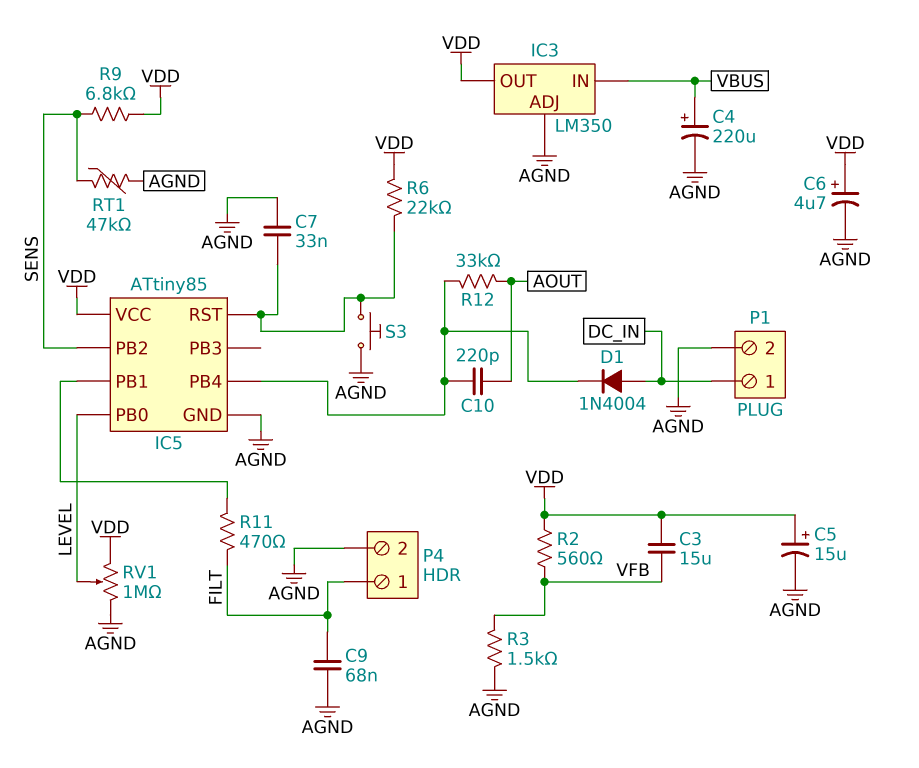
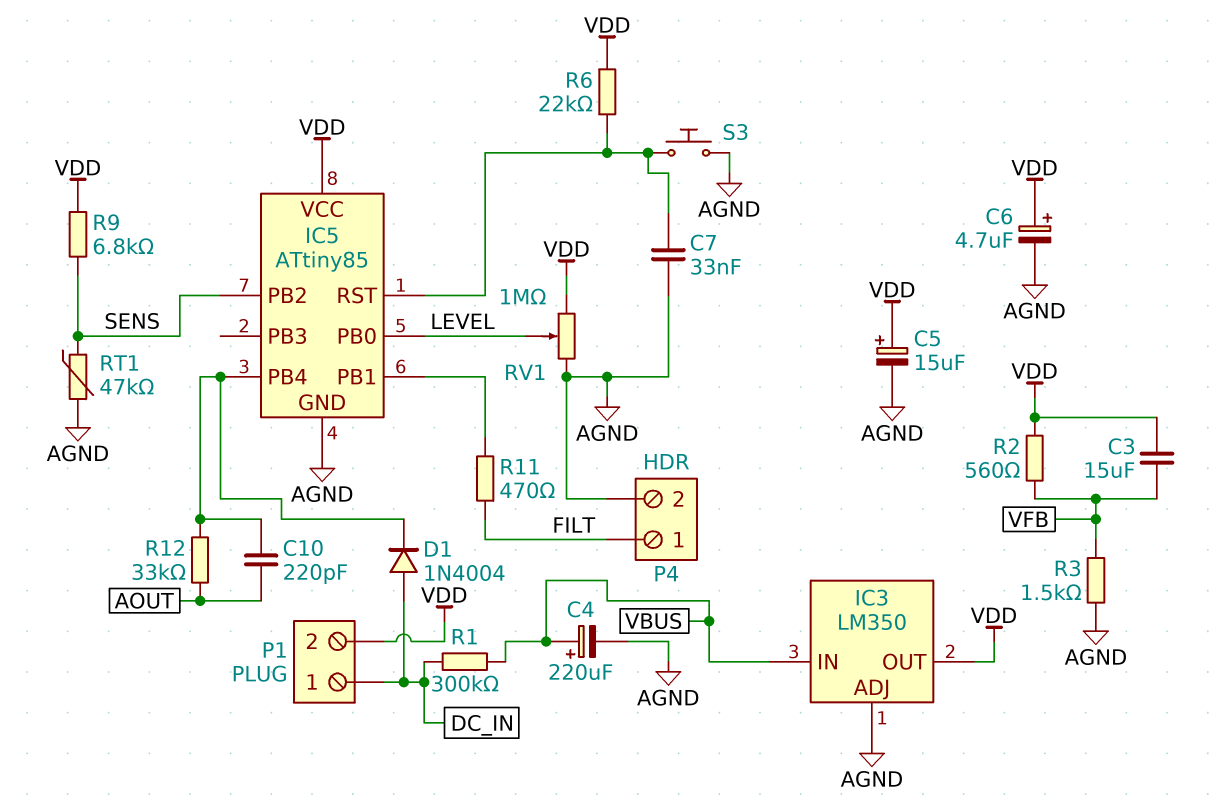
C9: 68nF (AGND, FILT) -> none
P1 pin 2: AGND -> VDD
R1: none -> 300k (DC_IN, VBUS)

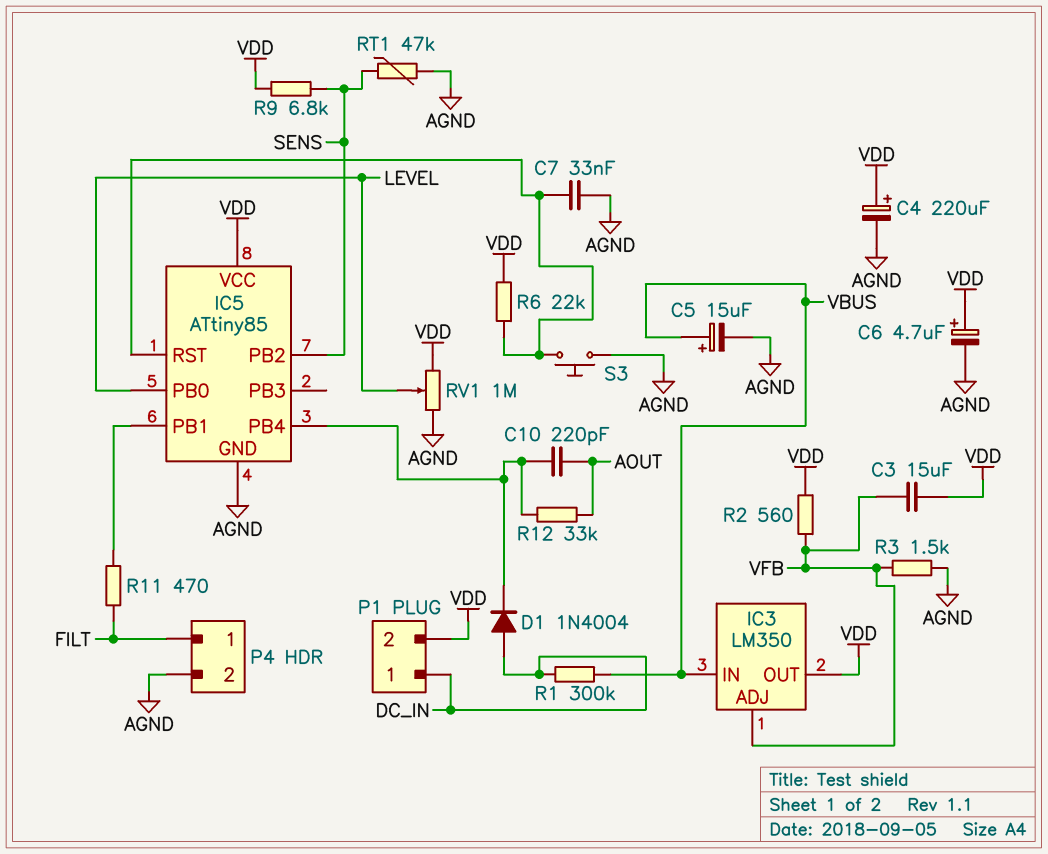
C4: 220uF (plus VBUS, minus AGND) -> 220uF (plus VDD, minus AGND)
C5: 15uF (plus VDD, minus AGND) -> 15uF (plus VBUS, minus AGND)
IC3 pin ADJ: AGND -> VFB

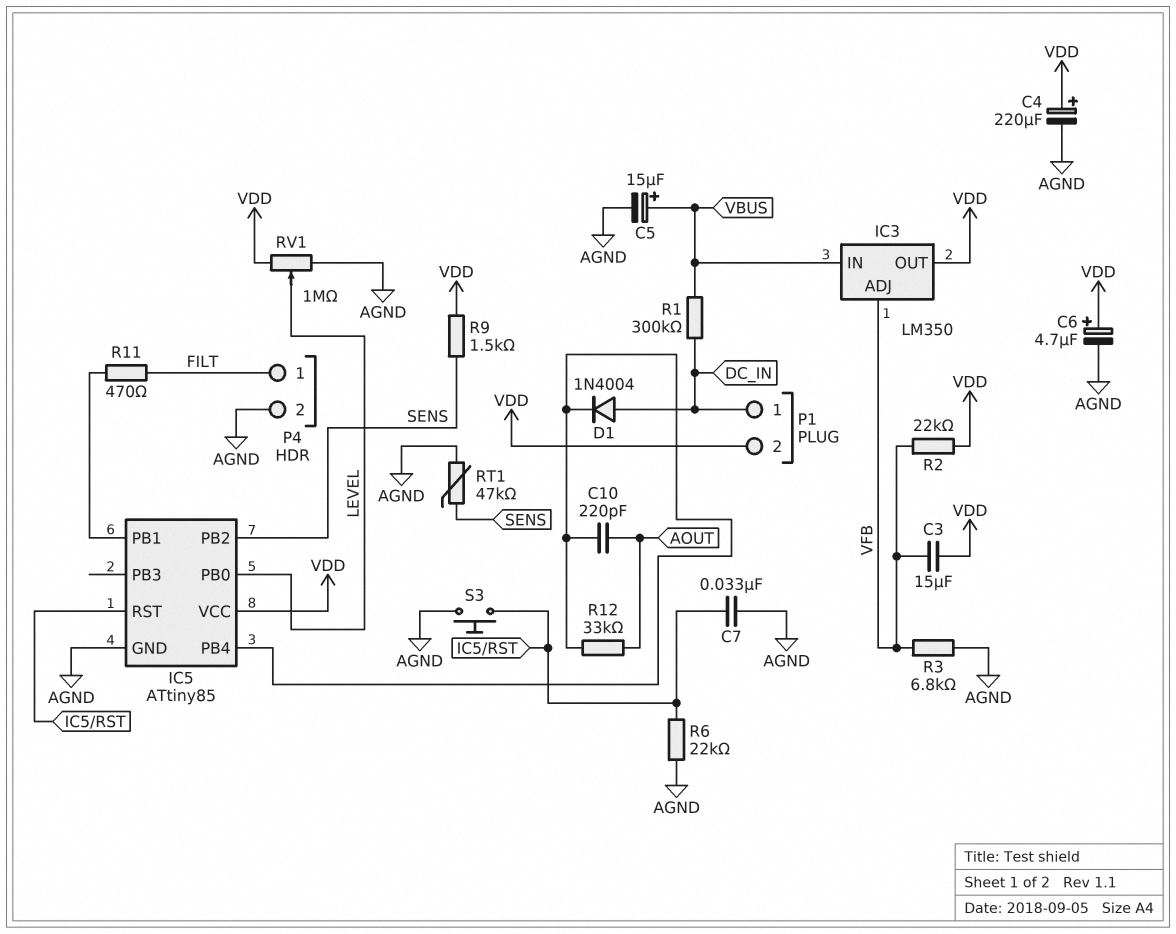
R2: 560 (VDD, VFB) -> 22k (VDD, VFB)
R3: 1.5k (AGND, VFB) -> 6.8k (AGND, VFB)
R6: 22k (IC5/RST, VDD) -> 22k (AGND, IC5/RST)
R9: 6.8k (SENS, VDD) -> 1.5k (SENS, VDD)

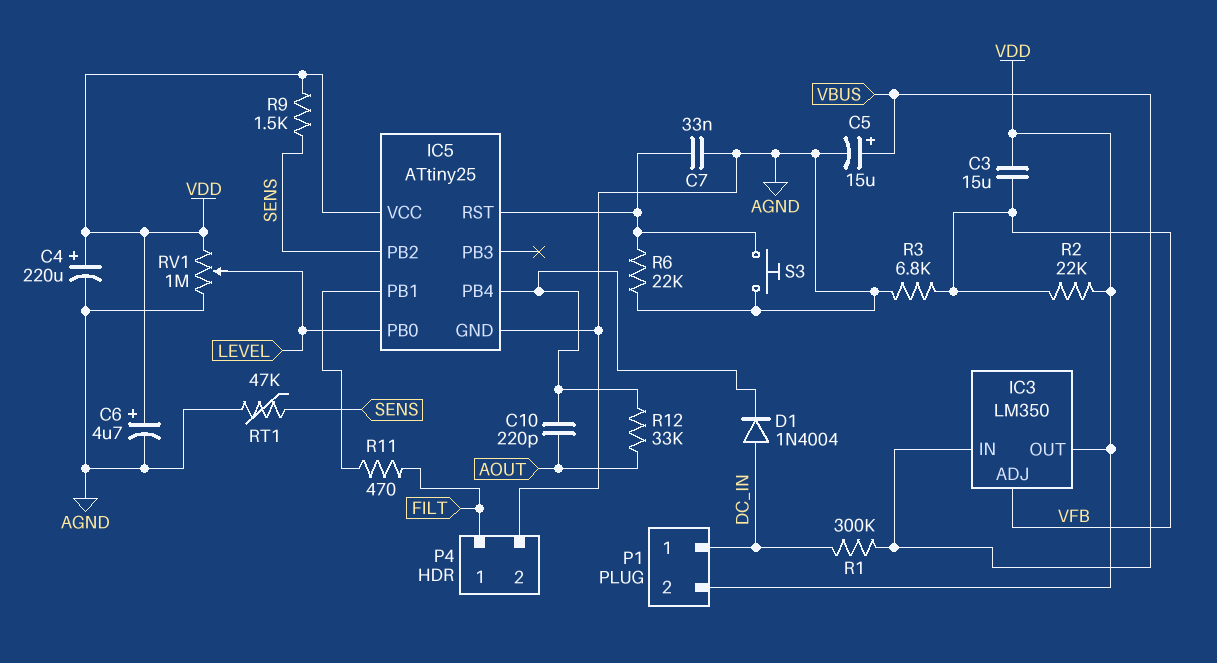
IC5: ATtiny85 -> ATtiny25

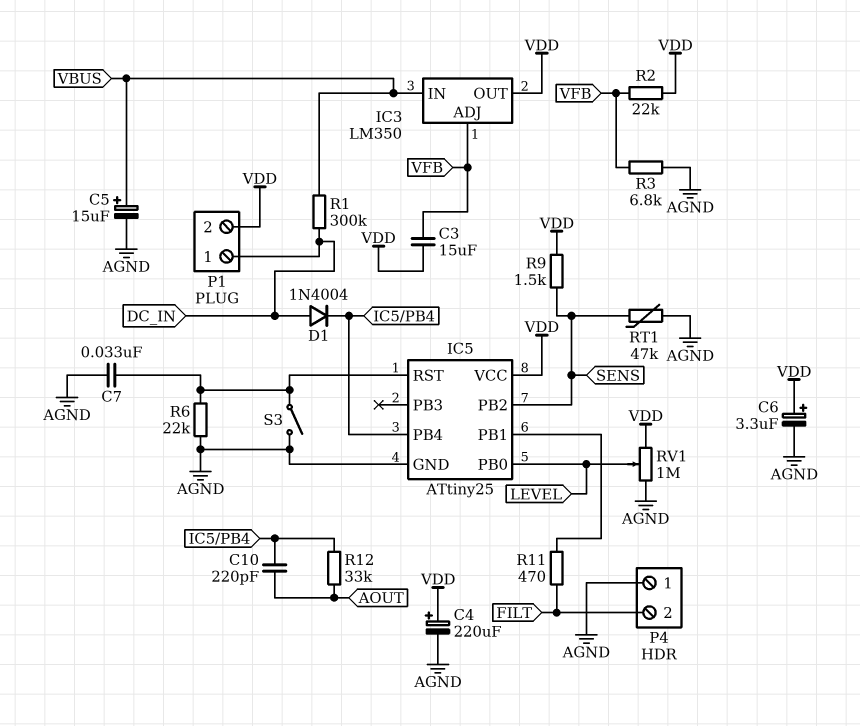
C6: 4.7uF (plus VDD, minus AGND) -> 3.3uF (plus VDD, minus AGND)
P4 pin 1: FILT -> AGND
P4 pin 2: AGND -> FILT
S3: button (AGND, IC5/RST) -> switch (AGND, IC5/RST)

